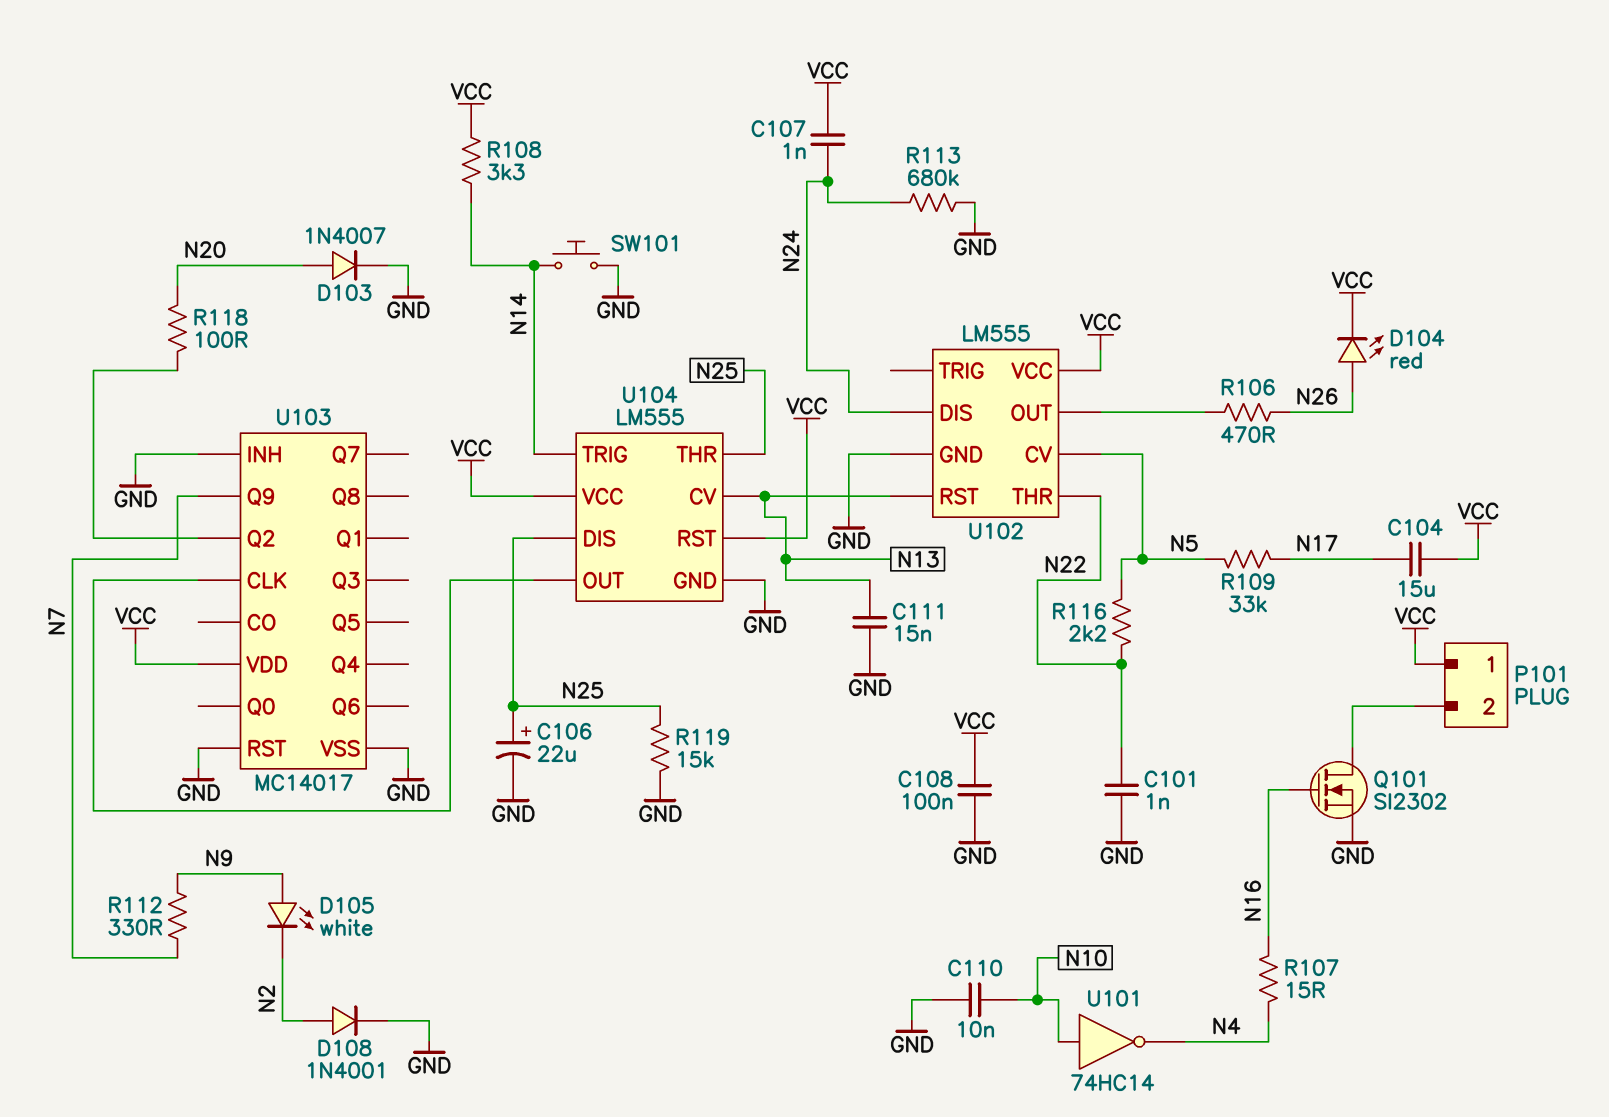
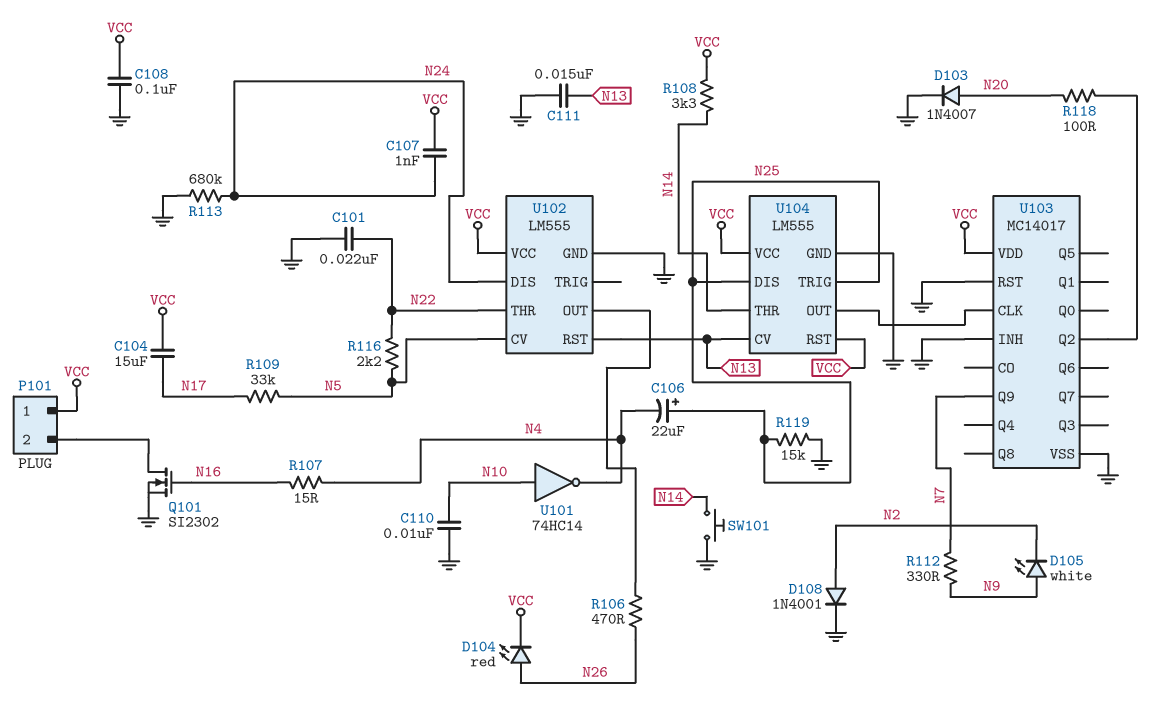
C101: 1nF (GND, N22) -> 22nF (GND, N22)
C106: 22uF (plus N25, minus GND) -> 22uF (plus N25, minus N4)
U104 pin THR: N25 -> N14
U104 pin TRIG: N14 -> N25

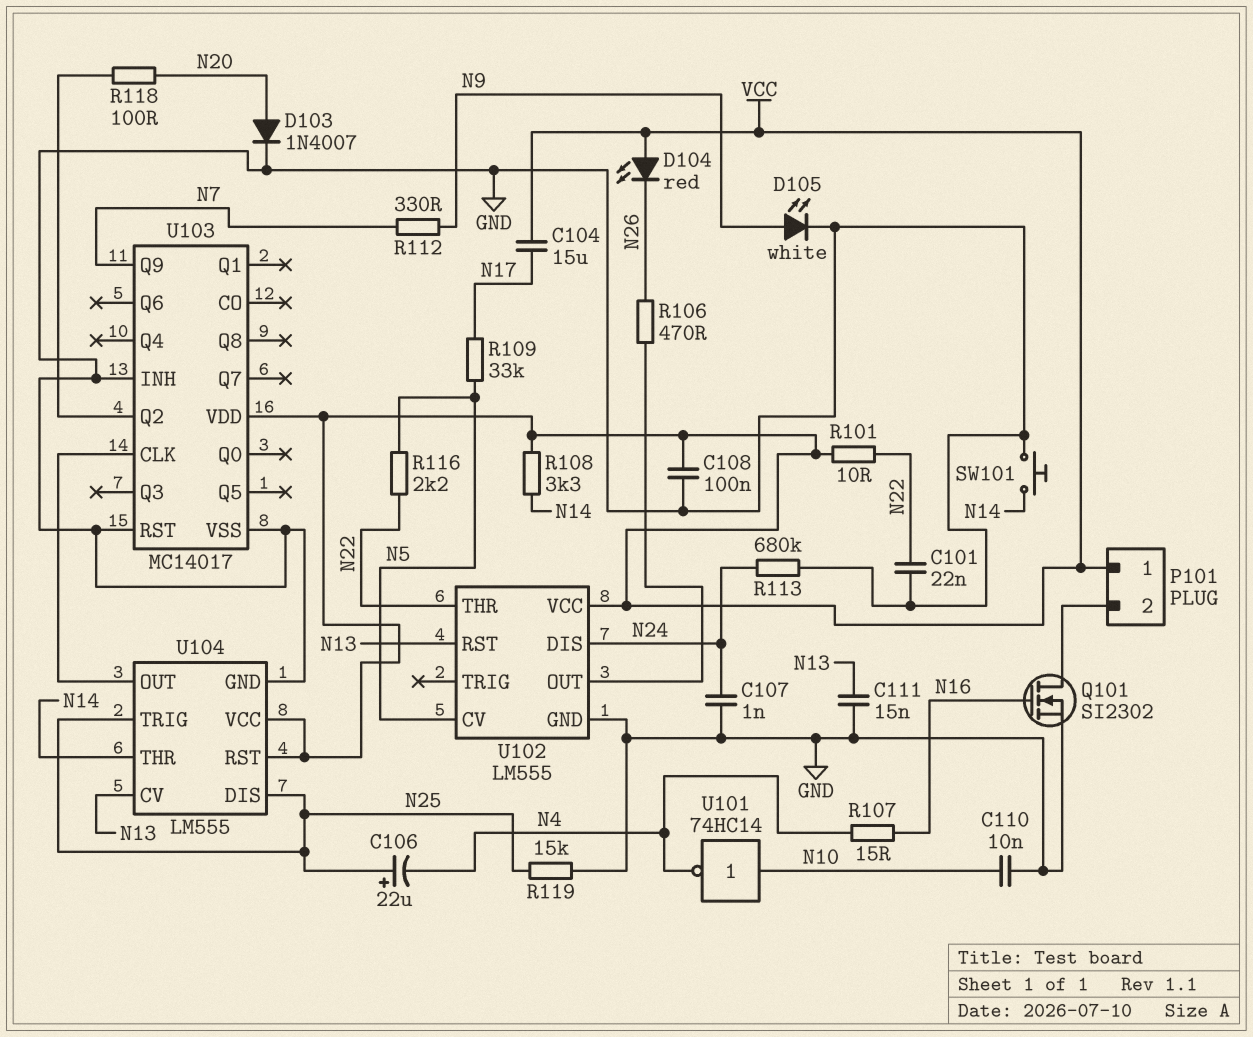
C107: 1nF (N24, VCC) -> 1nF (GND, N24)
D104: LED red (A N26, K VCC) -> LED red (A VCC, K N26)
D105: LED white (A N9, K N2) -> LED white (A N9, K GND)
D108: diode 1N4001 (A N2, K GND) -> none
R101: none -> 10 (N22, VCC)

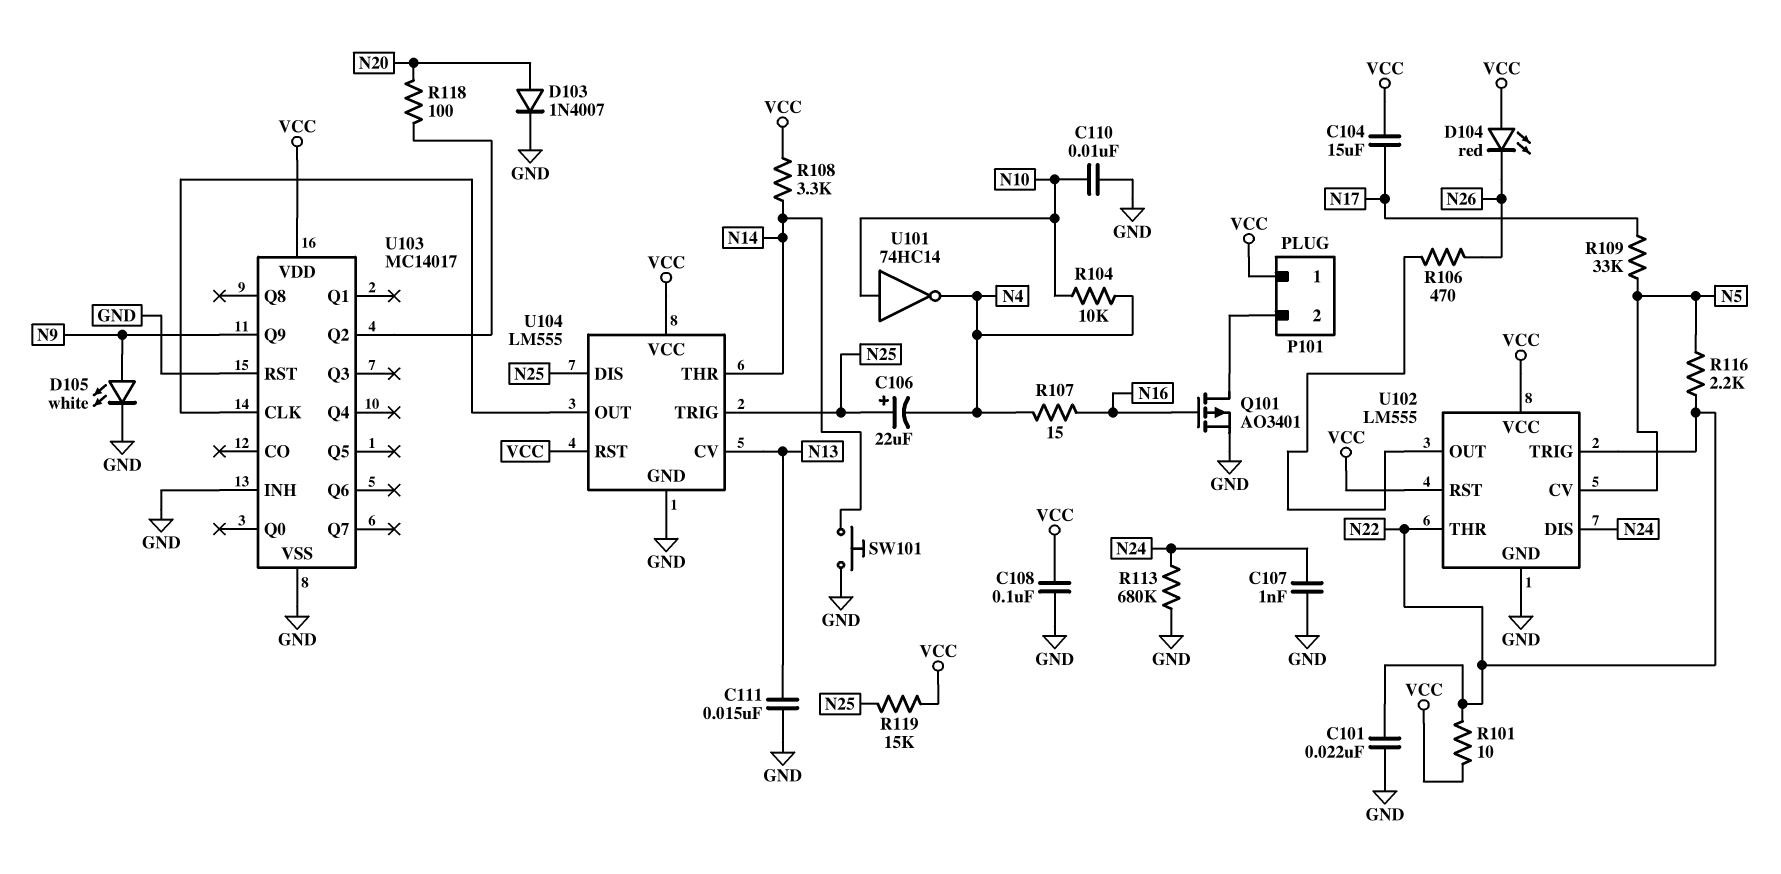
Q101: NMOS SI2302 (G N16, D P101/2, S GND) -> PMOS AO3401 (G N16, D P101/2, S GND)
R104: none -> 10k (N4, N10)
R112: 330 (N7, N9) -> none
R119: 15k (GND, N25) -> 15k (N25, VCC)
U102 pin RST: N13 -> VCC
U102 pin TRIG: none -> N22
U103 pin Q9: N7 -> N9

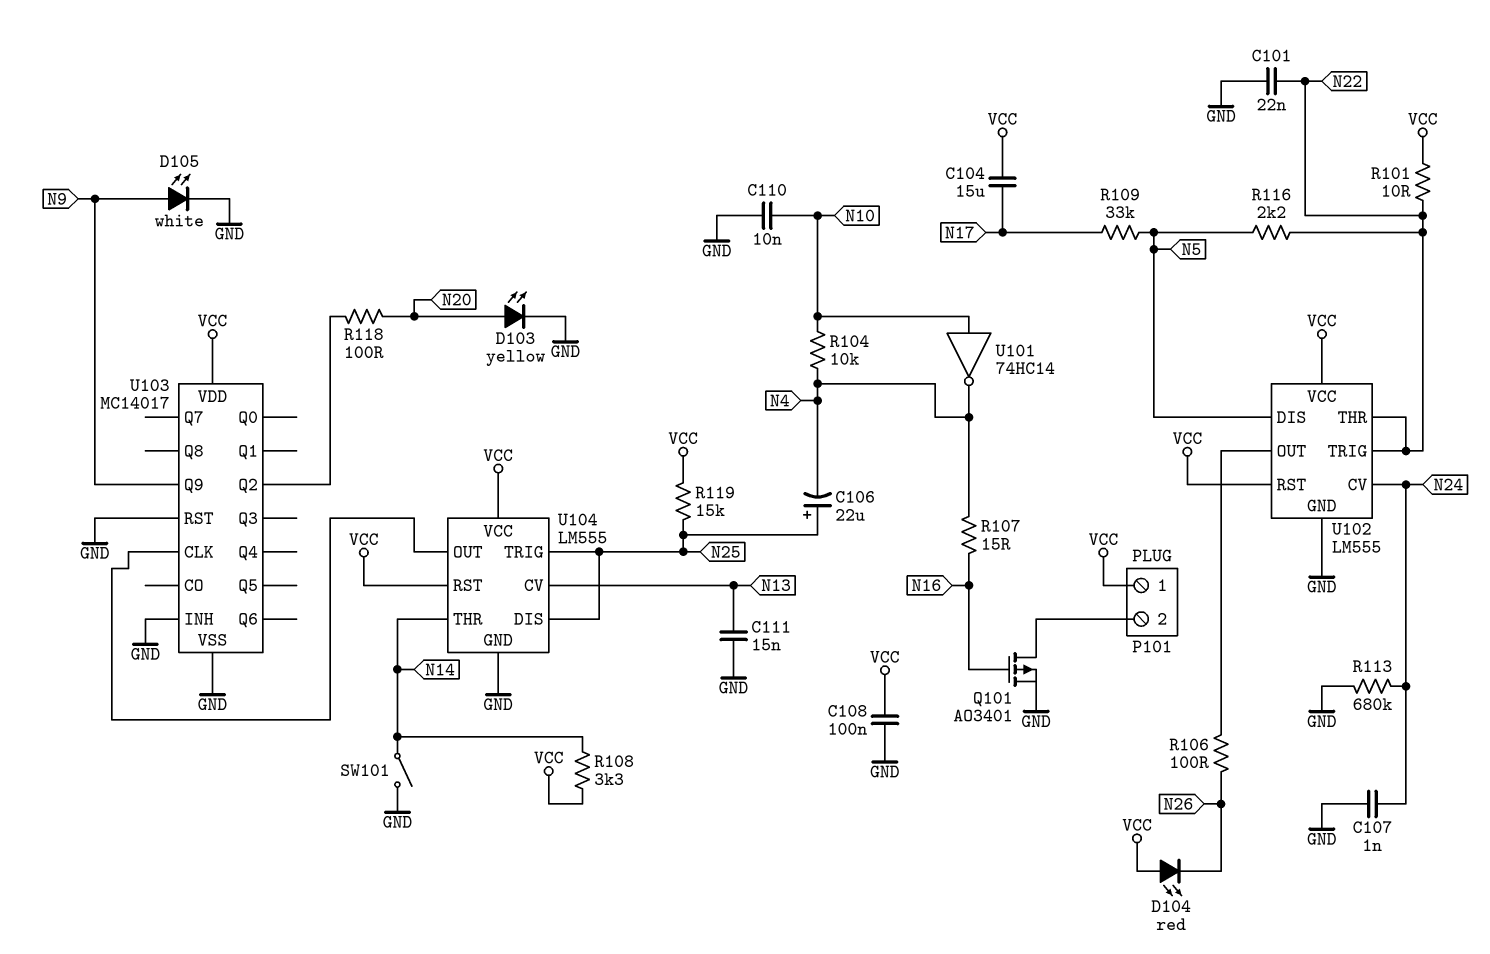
D103: diode 1N4007 (A N20, K GND) -> LED yellow (A N20, K GND)
R106: 470 (N26, U102/OUT) -> 100 (N26, U102/OUT)
SW101: button (GND, N14) -> switch (GND, N14)
U102 pin CV: N5 -> N24
U102 pin DIS: N24 -> N5

